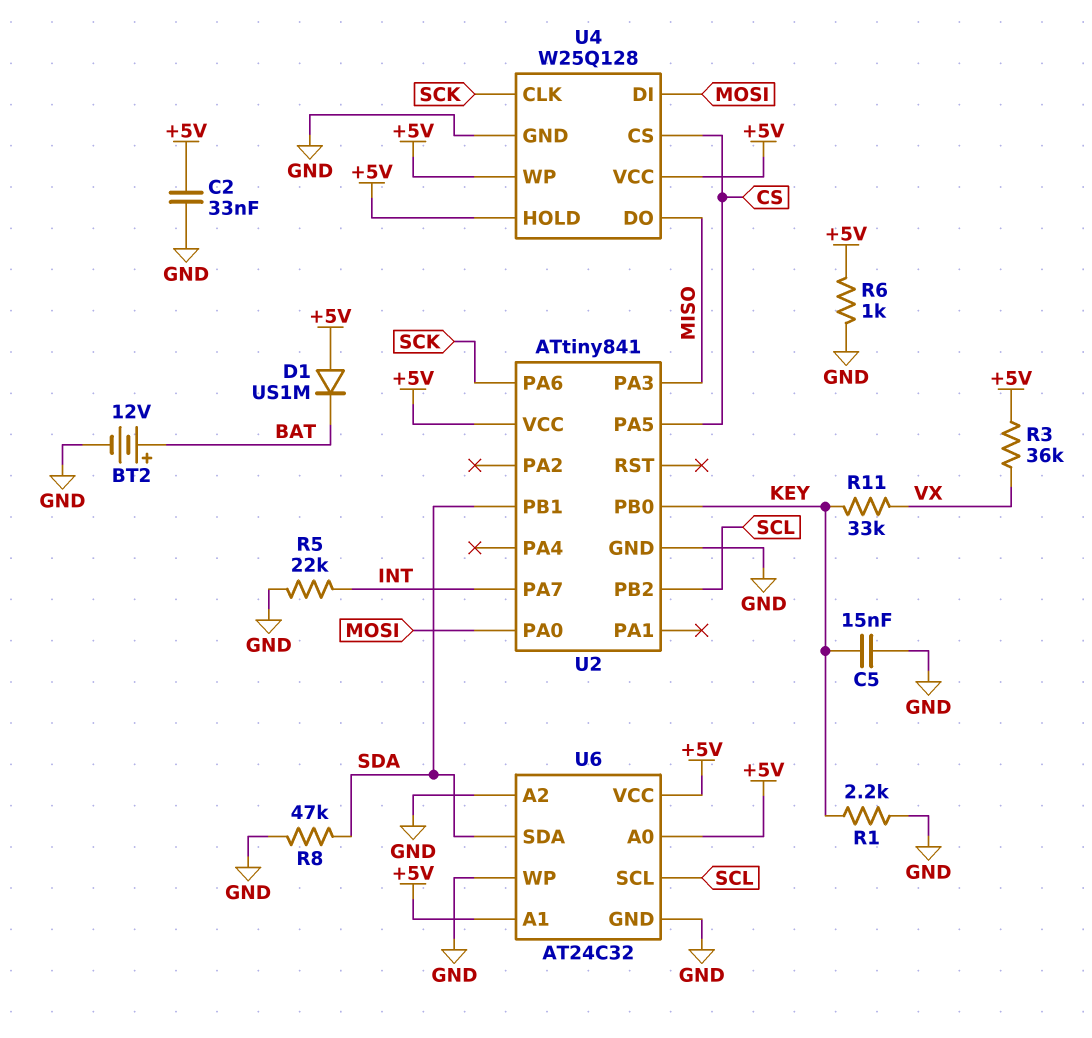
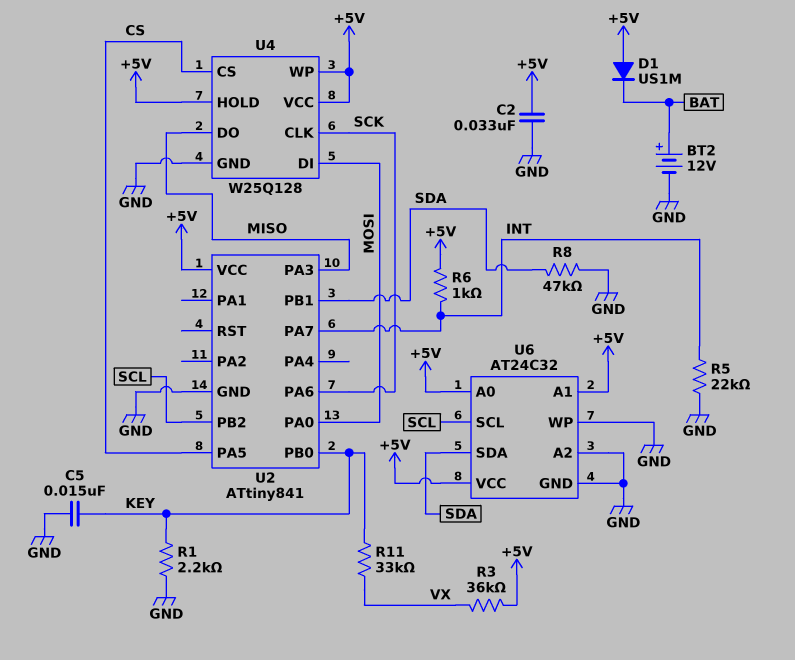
R6: 1k (+5V, GND) -> 1k (+5V, INT)

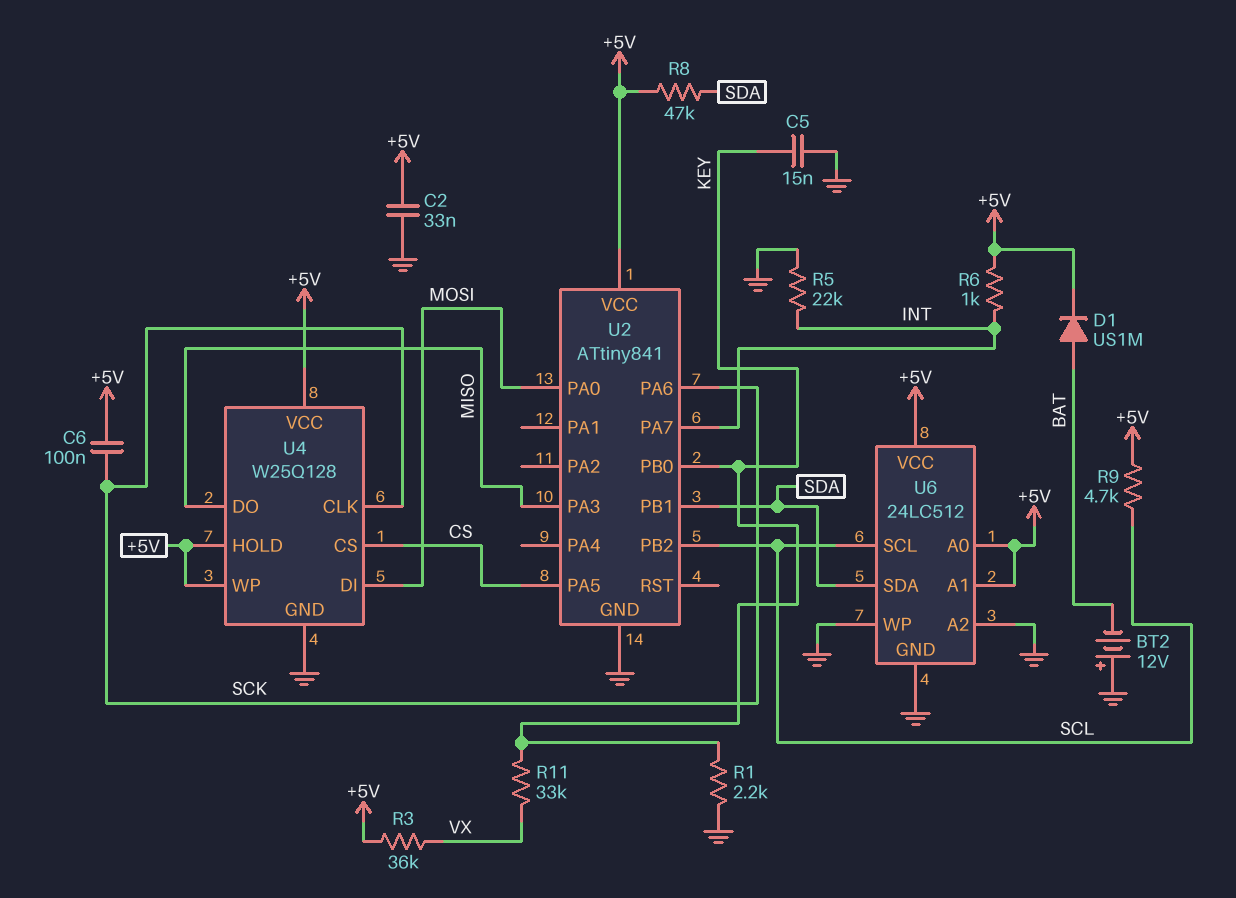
BT2: 12V (plus BAT, minus GND) -> 12V (plus GND, minus BAT)
C6: none -> 100nF (+5V, SCK)
D1: diode US1M (A +5V, K BAT) -> diode US1M (A BAT, K +5V)
R8: 47k (GND, SDA) -> 47k (+5V, SDA)
R9: none -> 4.7k (+5V, SCL)
U6: AT24C32 -> 24LC512

